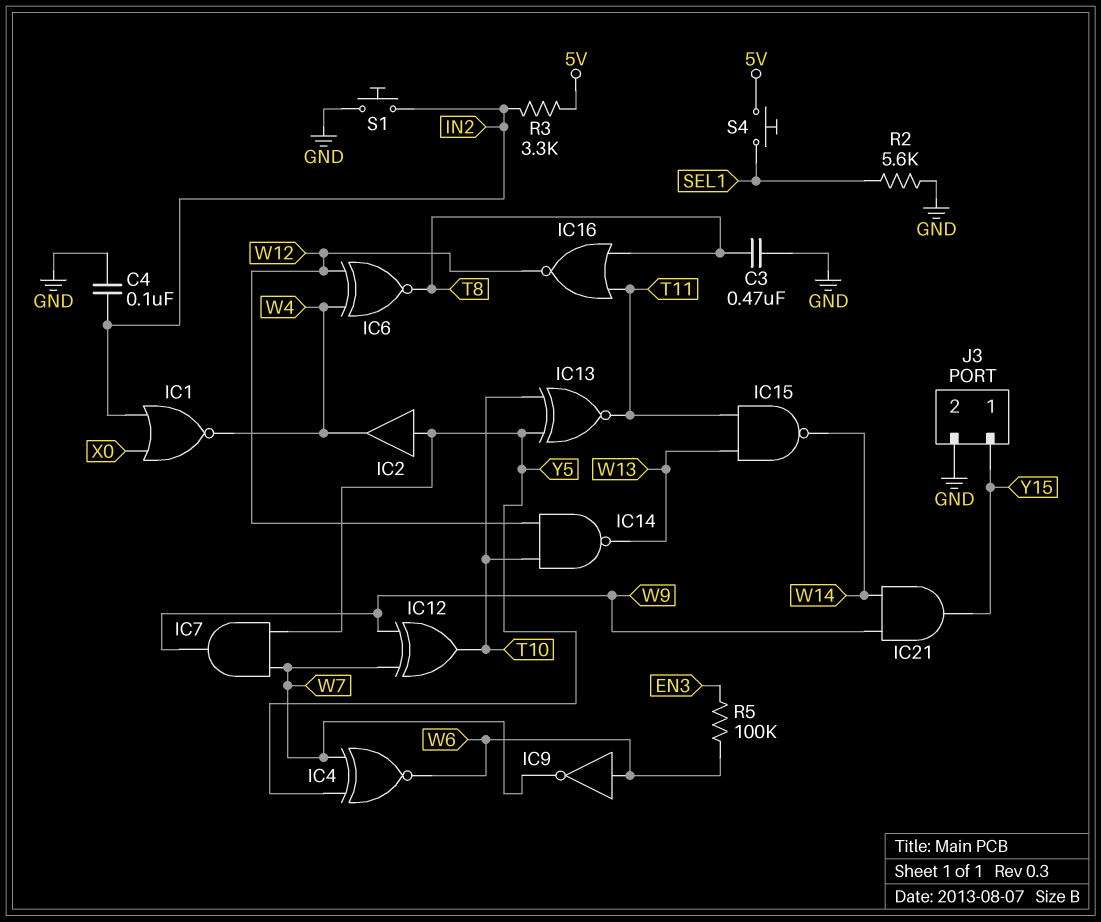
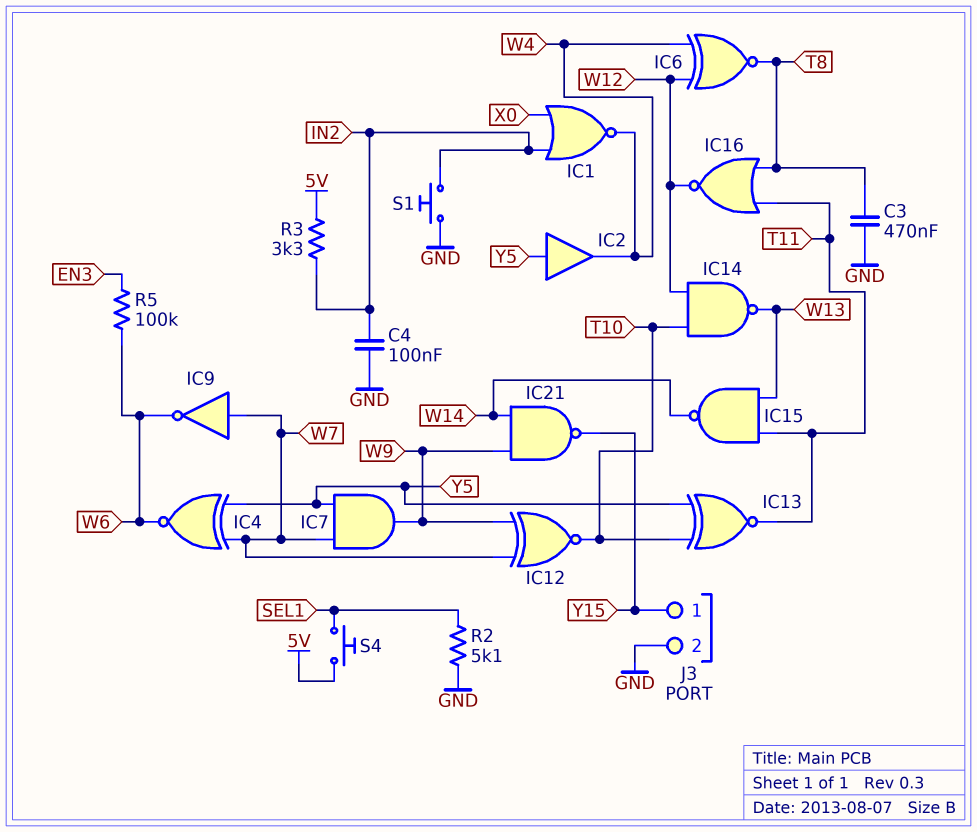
IC9: NOT (in W6, out W7) -> NOT (in W7, out W6)
IC12: XOR (in W7, in W9, out T10) -> XNOR (in W7, in W9, out T10)
IC21: AND (in W9, in W14, out Y15) -> NAND (in W9, in W14, out Y15)
R2: 5.6k (GND, SEL1) -> 5.1k (GND, SEL1)

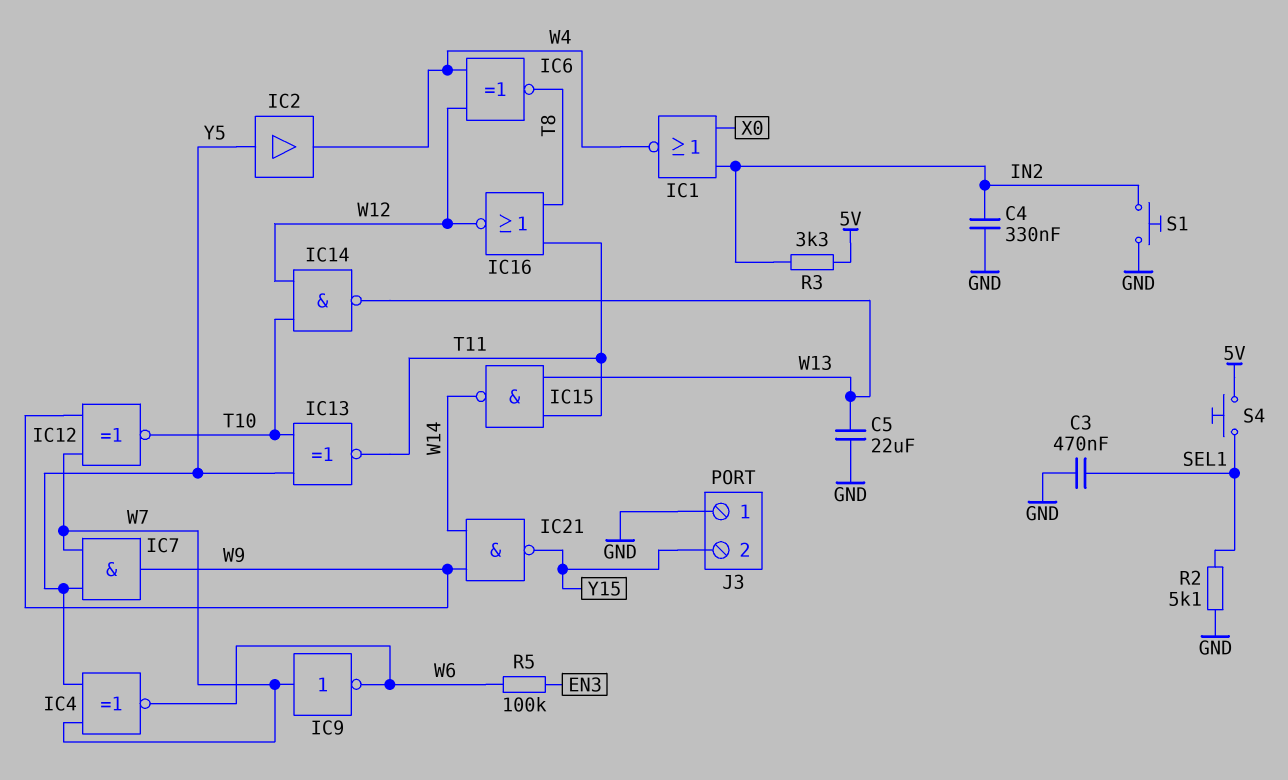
C3: 470nF (GND, T8) -> 470nF (GND, SEL1)
C4: 100nF (GND, IN2) -> 330nF (GND, IN2)
C5: none -> 22uF (GND, W13)
J3 pin 1: Y15 -> GND
J3 pin 2: GND -> Y15

